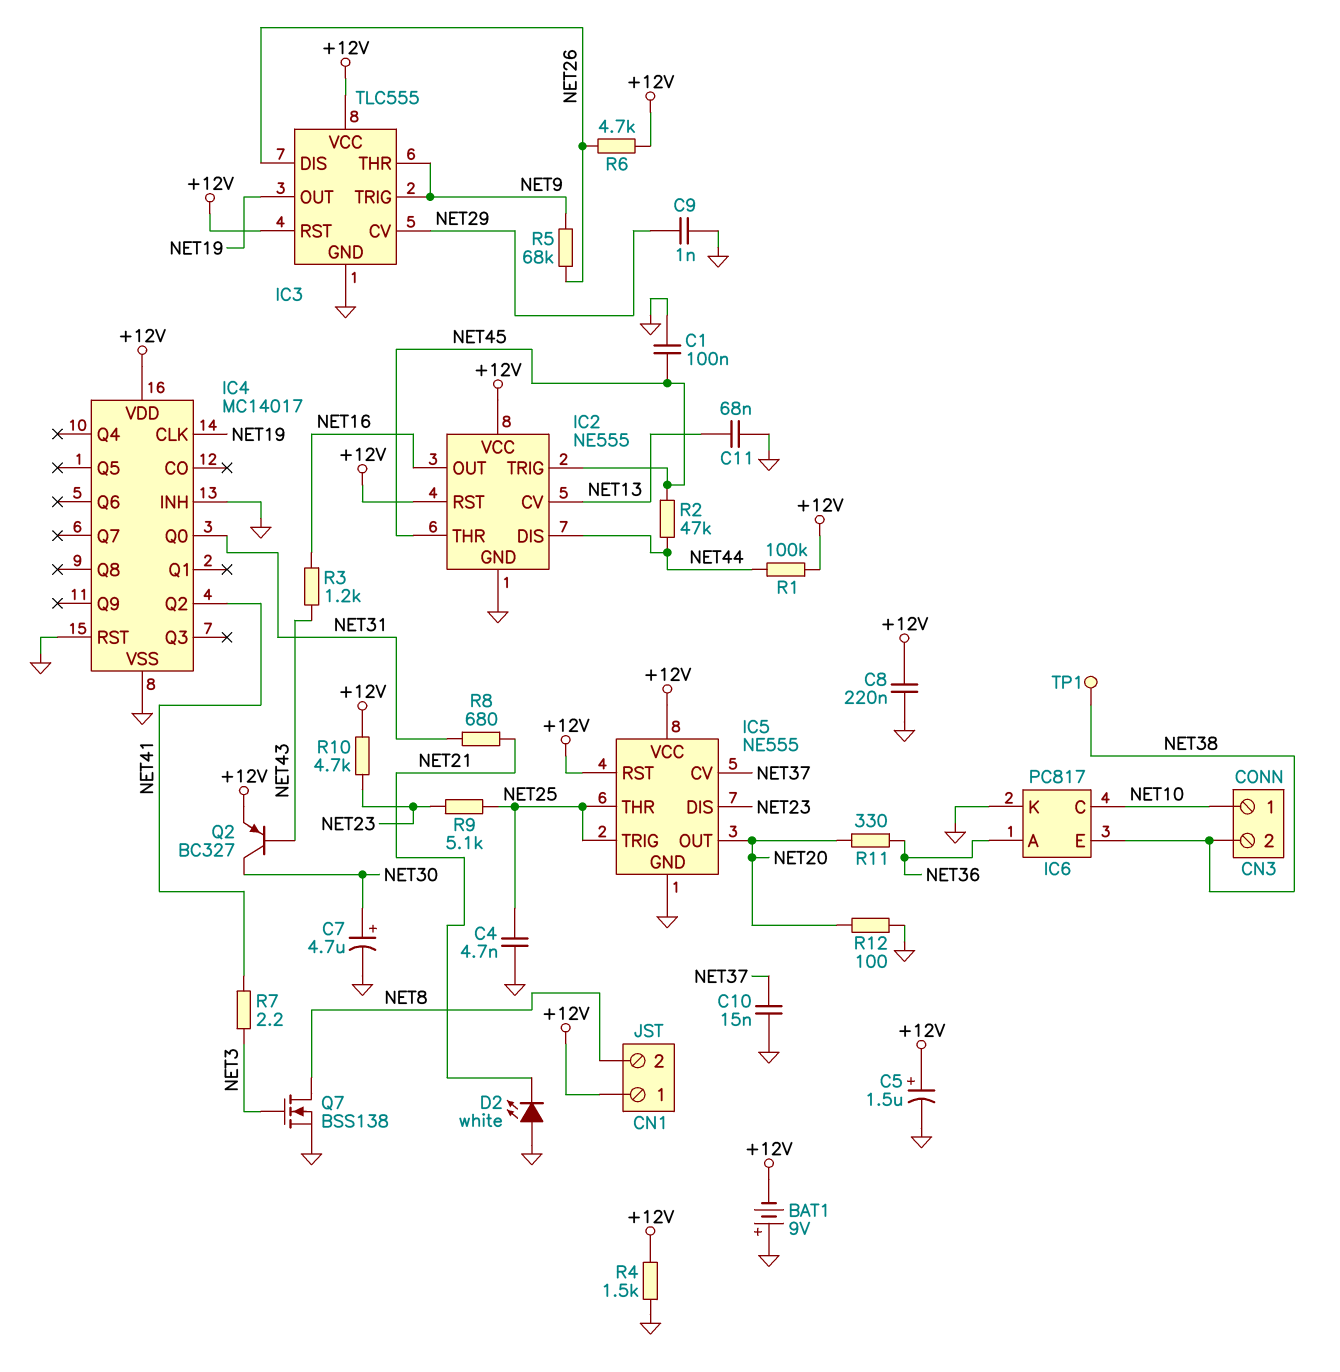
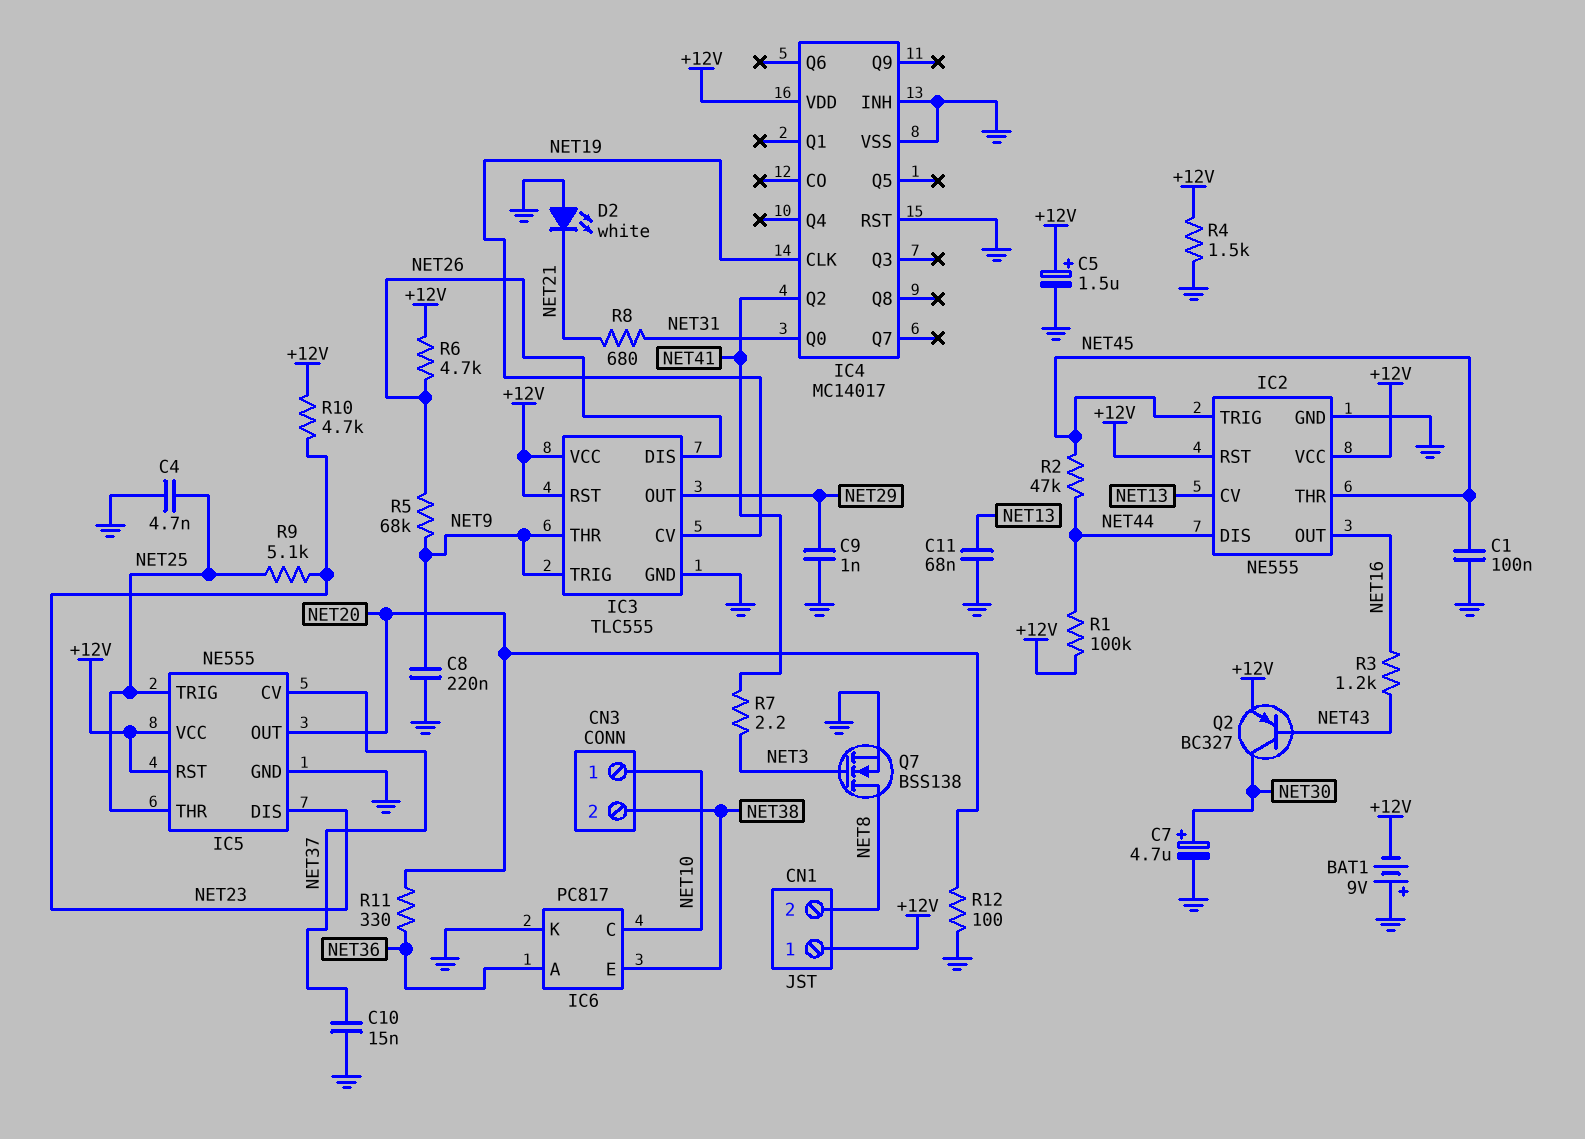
C8: 220nF (+12V, GND) -> 220nF (GND, NET9)
IC3 pin CV: NET29 -> NET19
IC3 pin OUT: NET19 -> NET29
TP1: test point (NET38) -> none

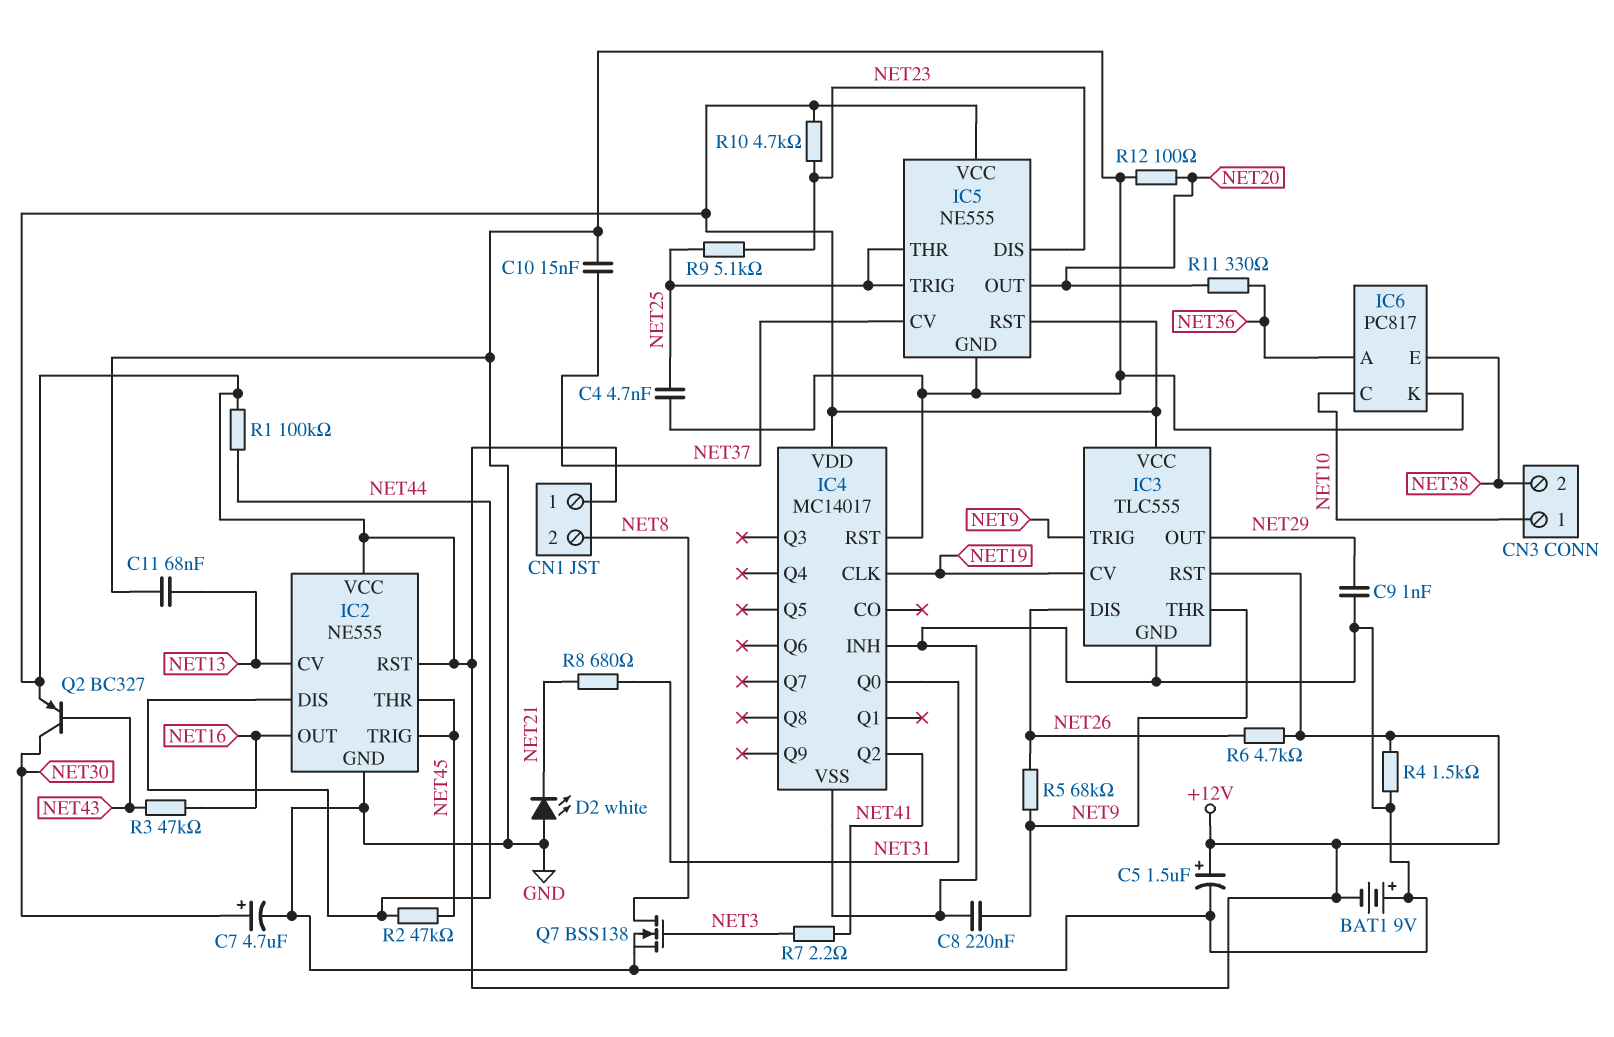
C1: 100nF (GND, NET45) -> none
R3: 1.2k (NET16, NET43) -> 47k (NET16, NET43)

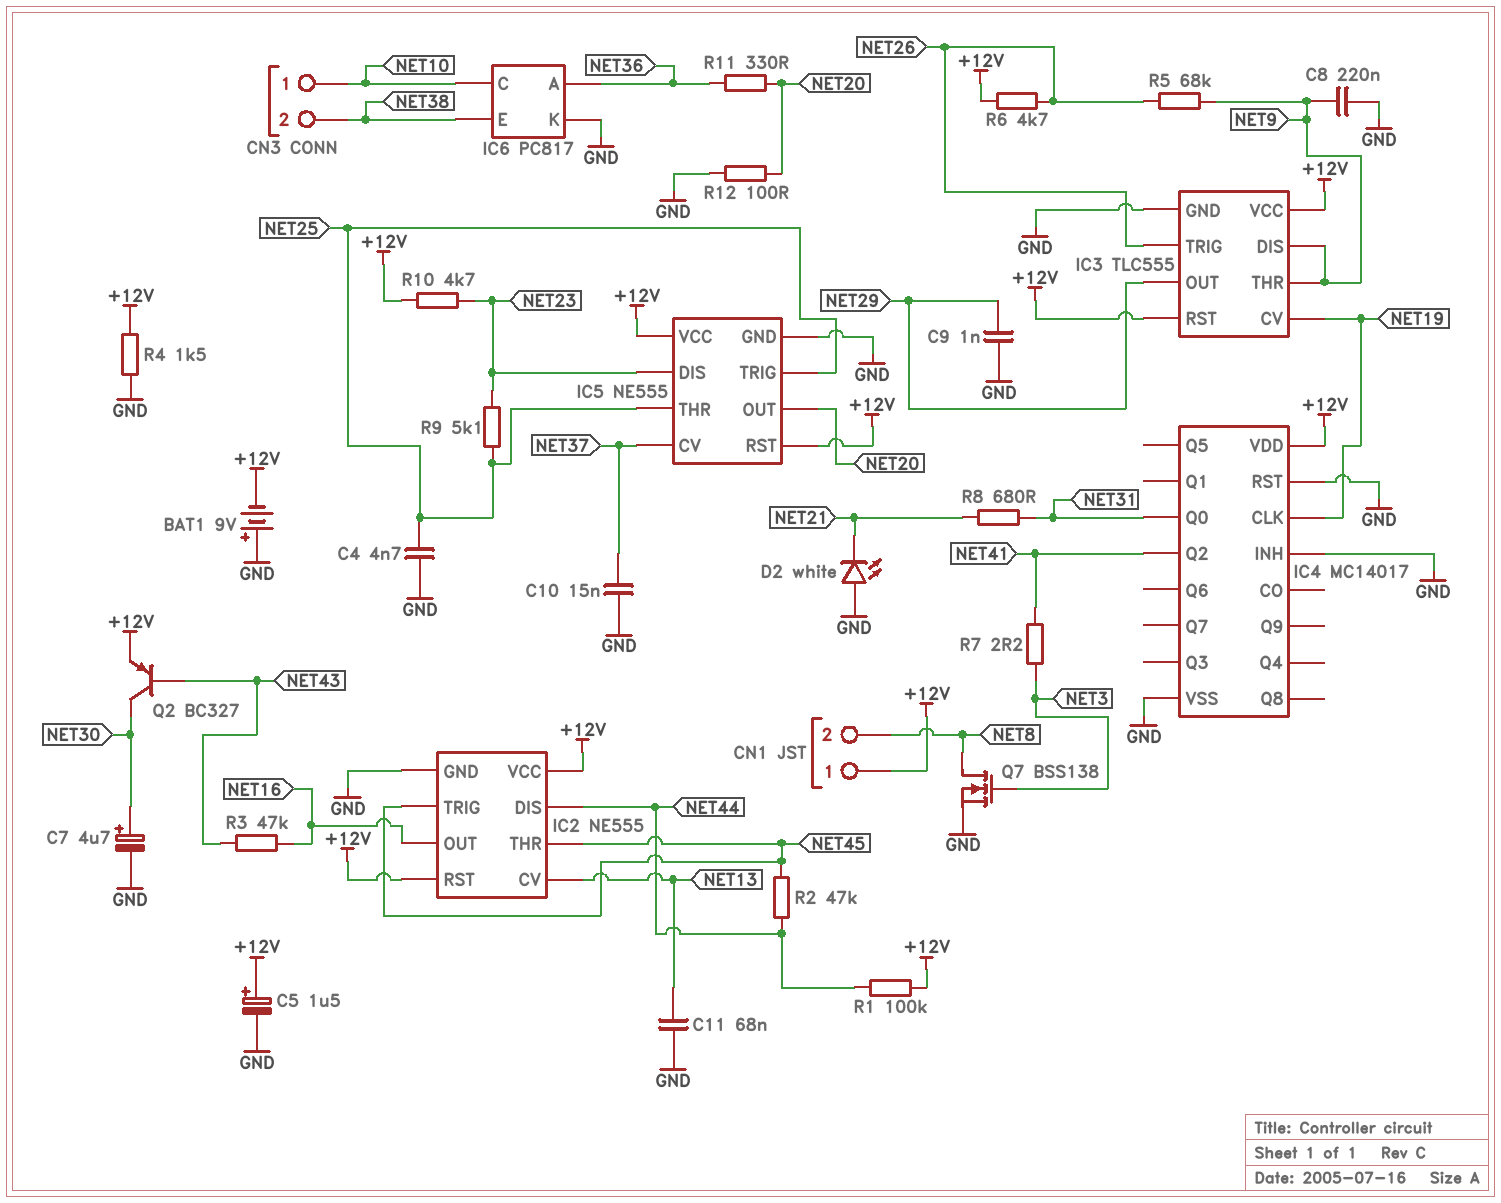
IC3 pin DIS: NET26 -> NET9
IC3 pin TRIG: NET9 -> NET26

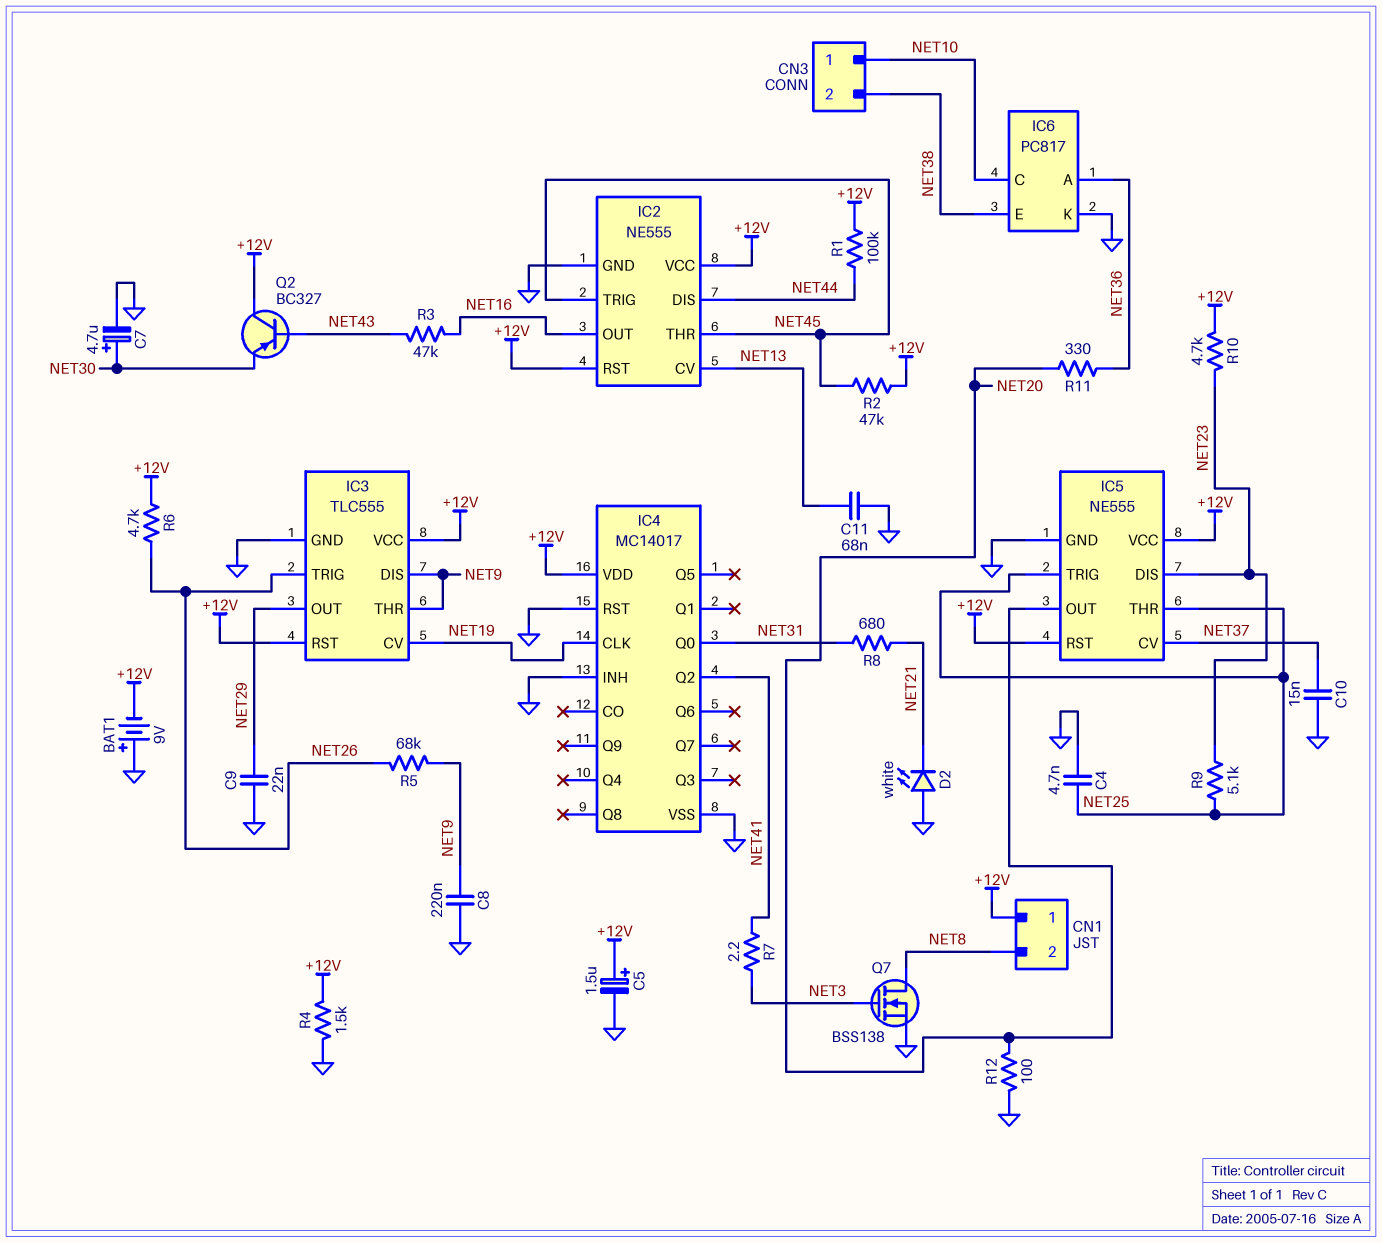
C9: 1nF (GND, NET29) -> 22nF (GND, NET29)
Q2: PNP BC327 (B NET43, C NET30, E +12V) -> PNP BC327 (B NET43, C +12V, E NET30)
R2: 47k (NET44, NET45) -> 47k (+12V, NET45)

